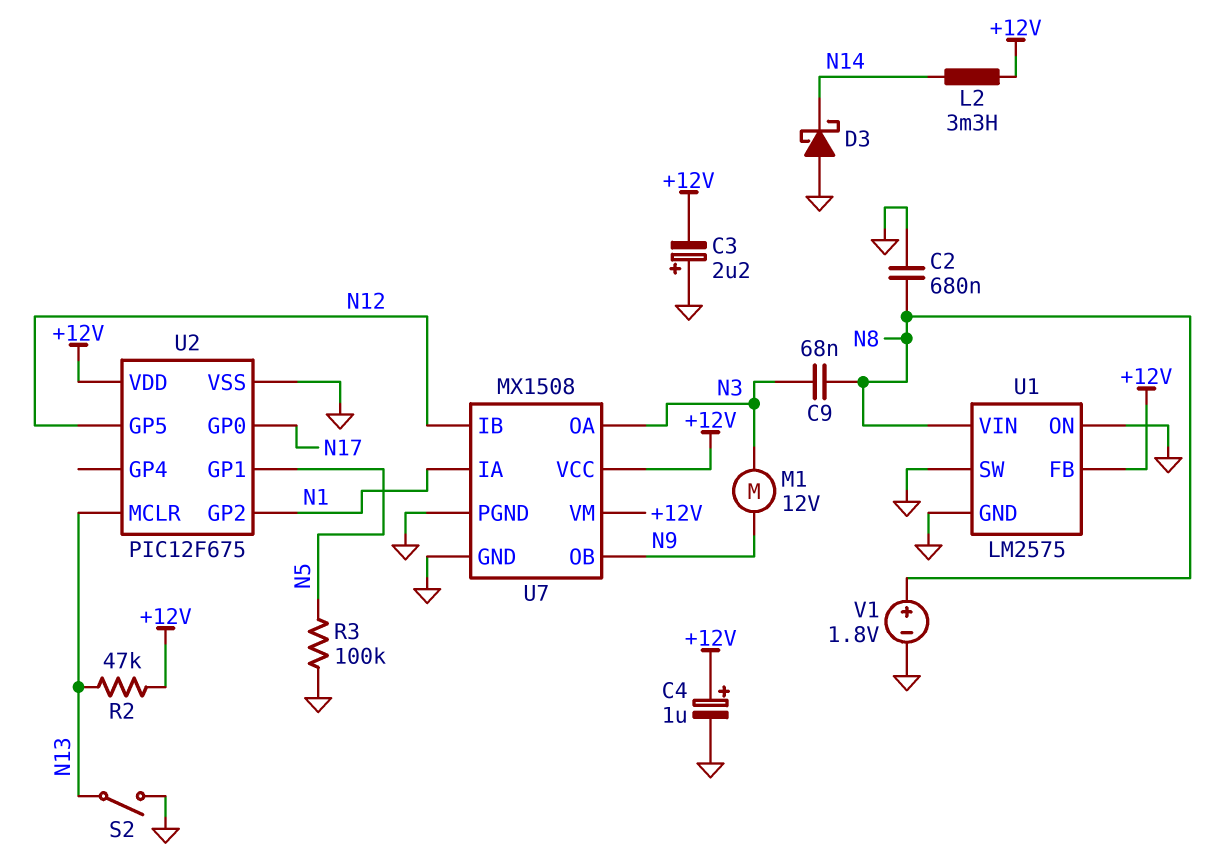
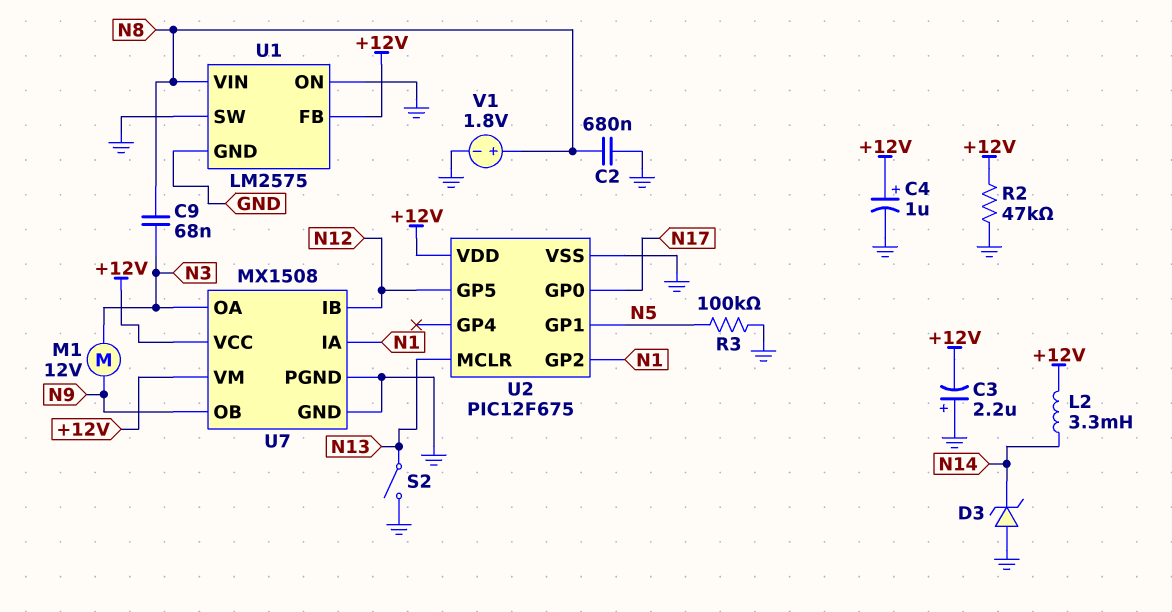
D3: schottky (A GND, K N14) -> zener (A GND, K N14)
R2: 47k (+12V, N13) -> 47k (+12V, GND)

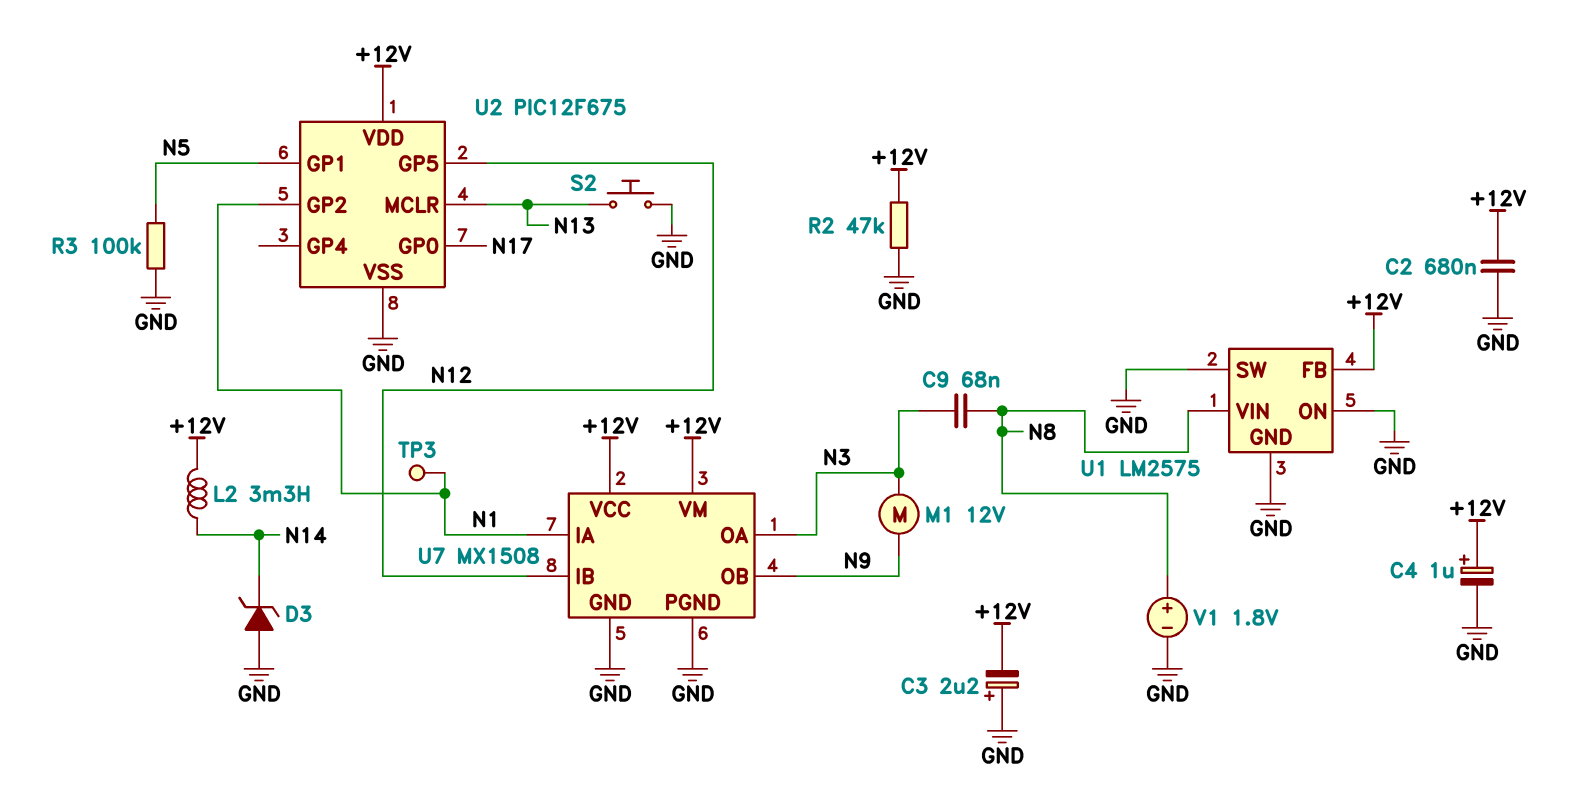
C2: 680nF (GND, N8) -> 680nF (+12V, GND)
S2: switch (GND, N13) -> button (GND, N13)
TP3: none -> test point (N1)

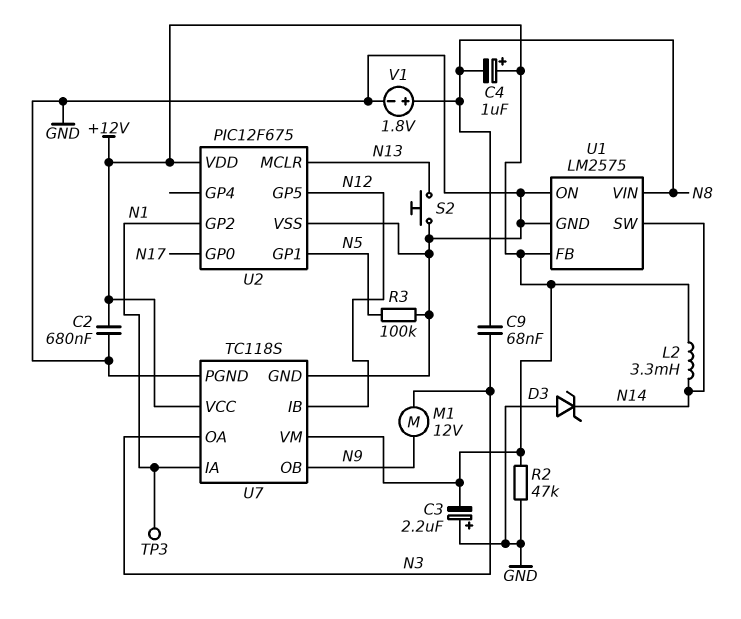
C4: 1uF (plus +12V, minus GND) -> 1uF (plus +12V, minus N8)
U1 pin SW: GND -> N14
U7: MX1508 -> TC118S

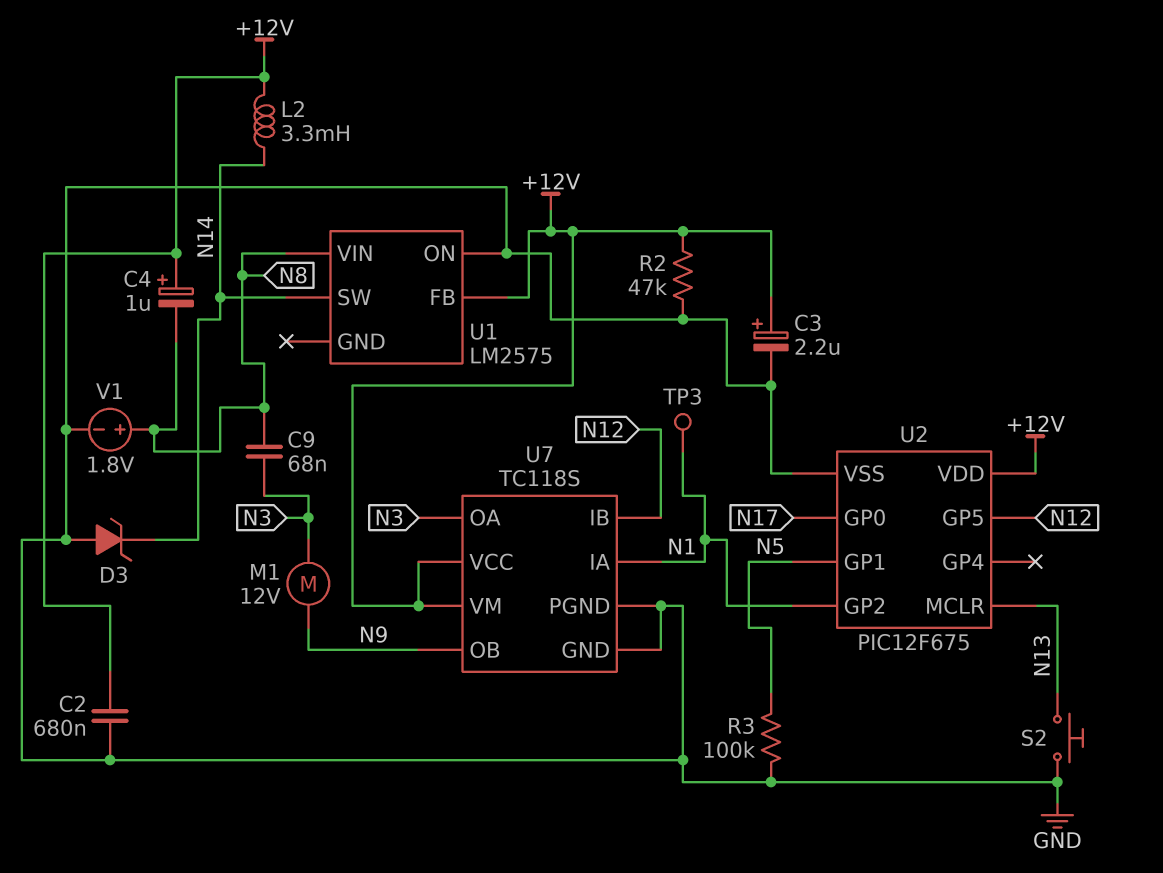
C3: 2.2uF (plus GND, minus +12V) -> 2.2uF (plus +12V, minus GND)
U1 pin GND: GND -> none

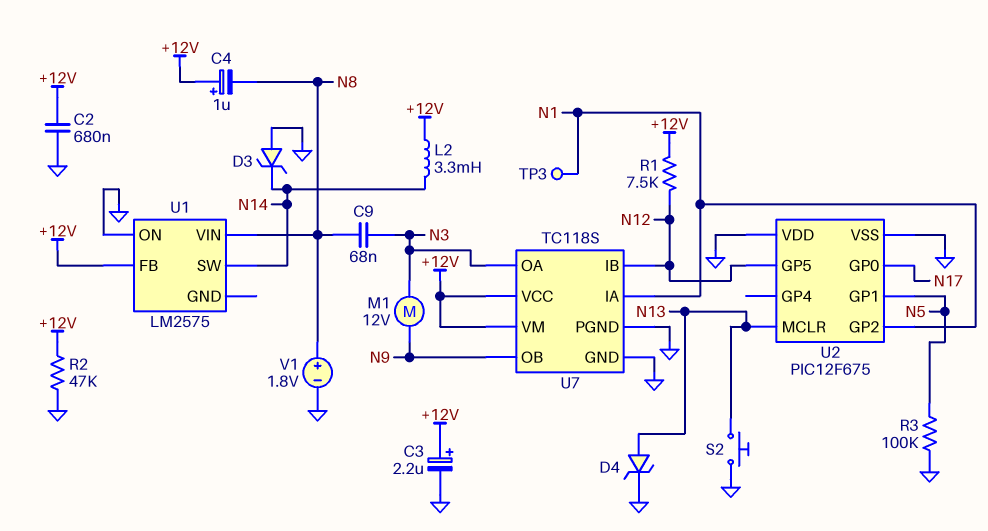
D4: none -> zener (A N13, K GND)
R1: none -> 7.5k (+12V, N12)
U2 pin VDD: +12V -> GND

